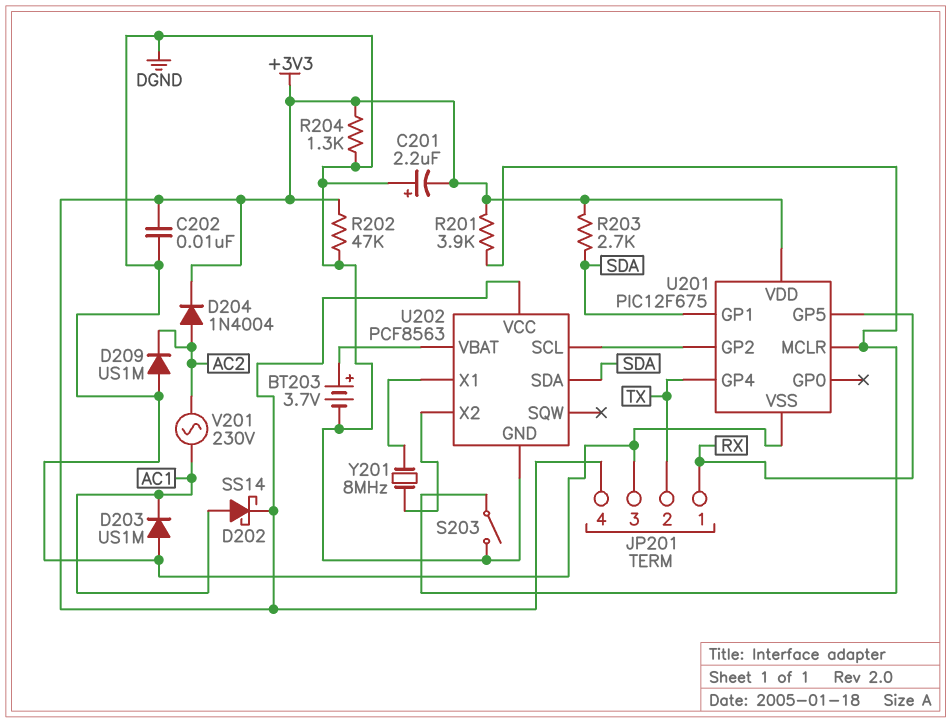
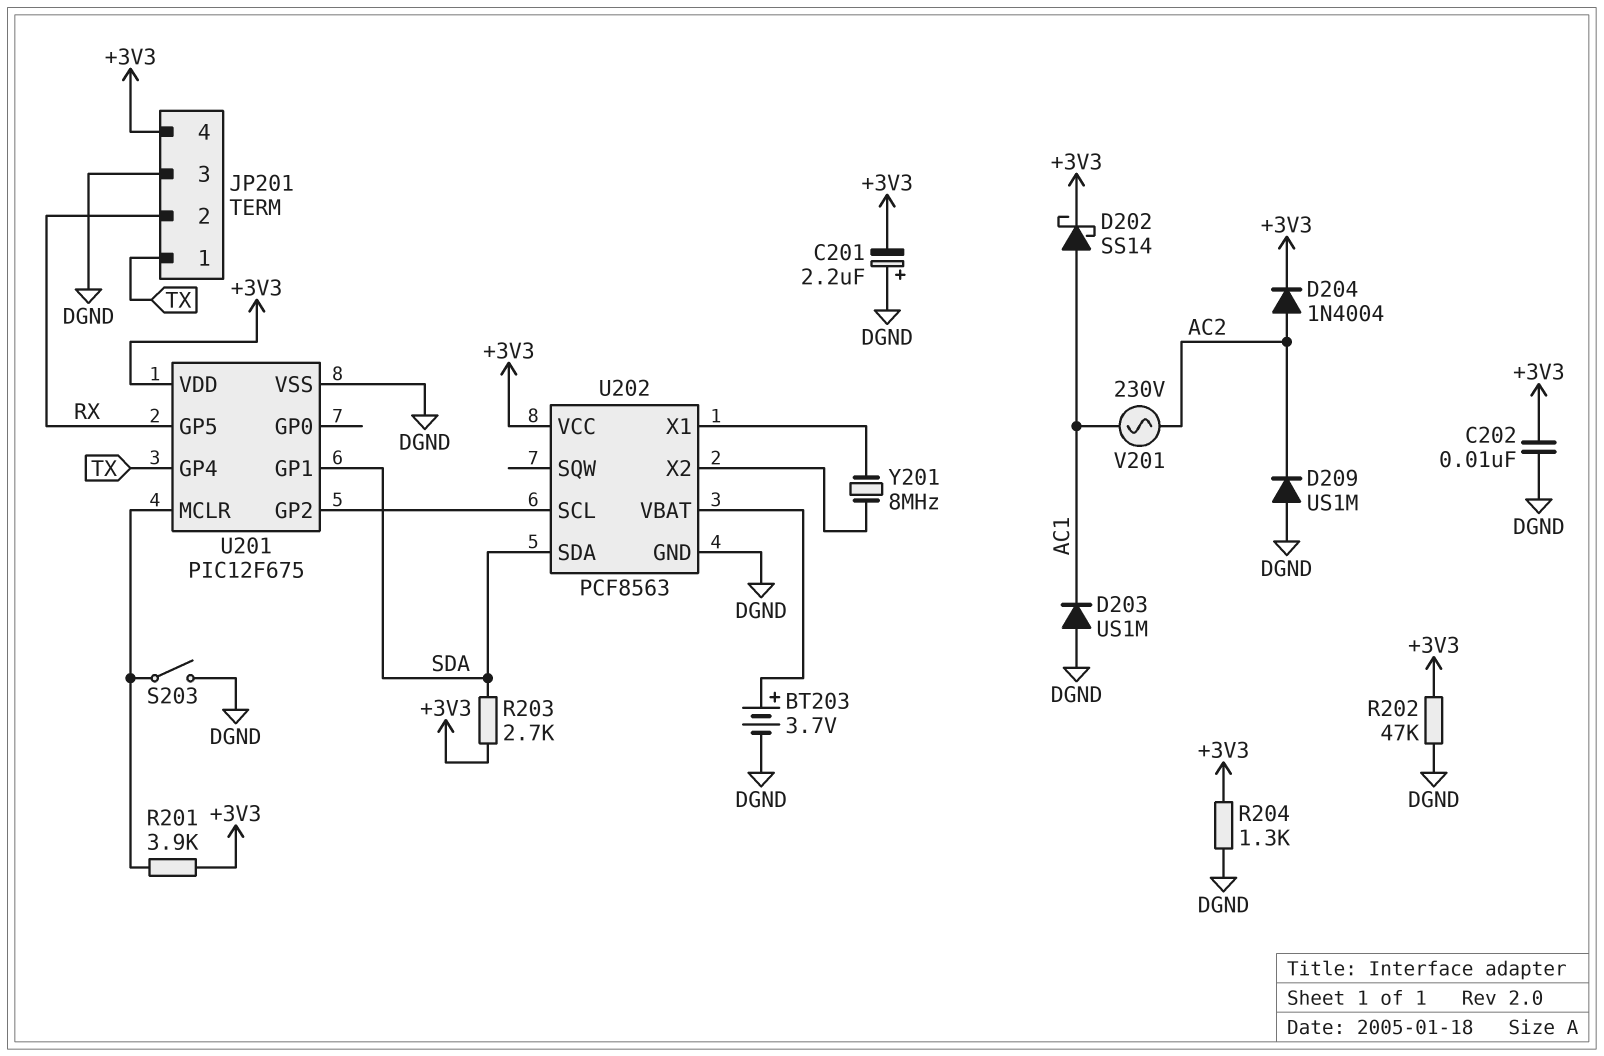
JP201 pin 1: RX -> TX
JP201 pin 2: TX -> RX

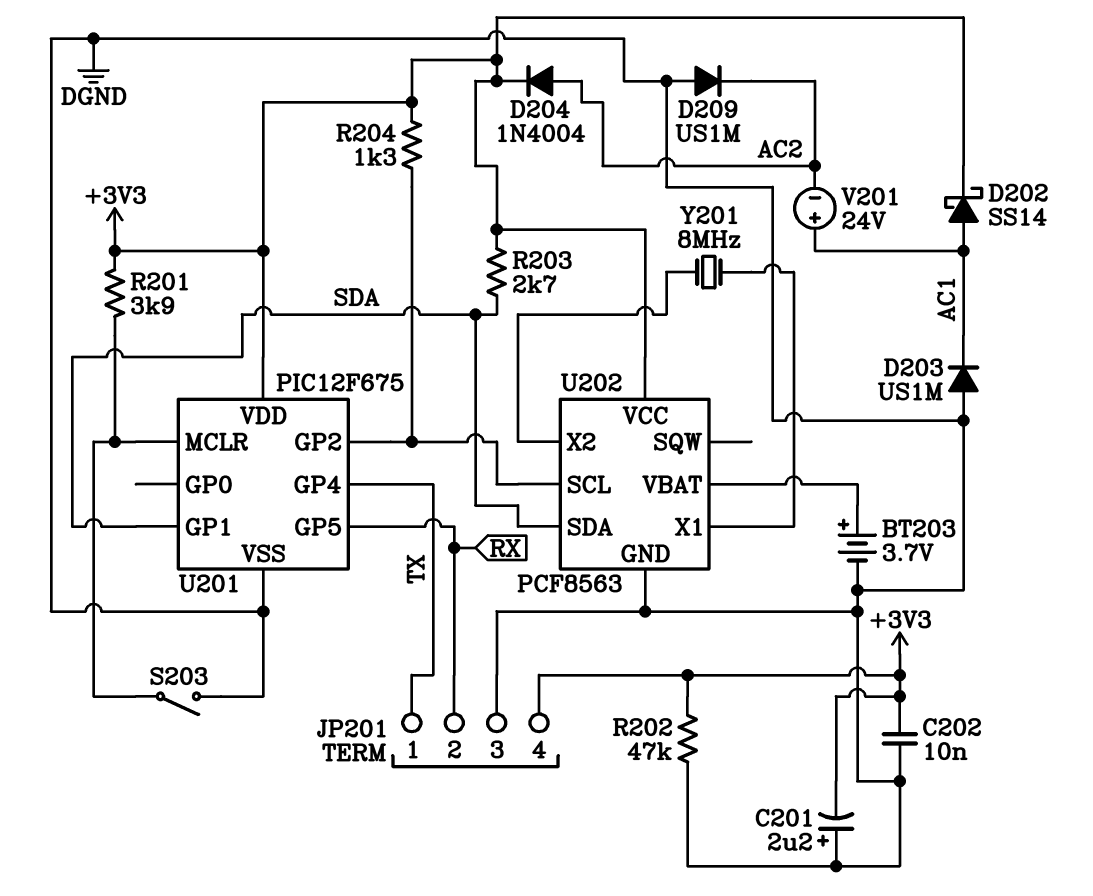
R204: 1.3k (+3V3, DGND) -> 1.3k (+3V3, U201/GP2)
V201: AC 230V (AC1, AC2) -> 24V (plus AC1, minus AC2)

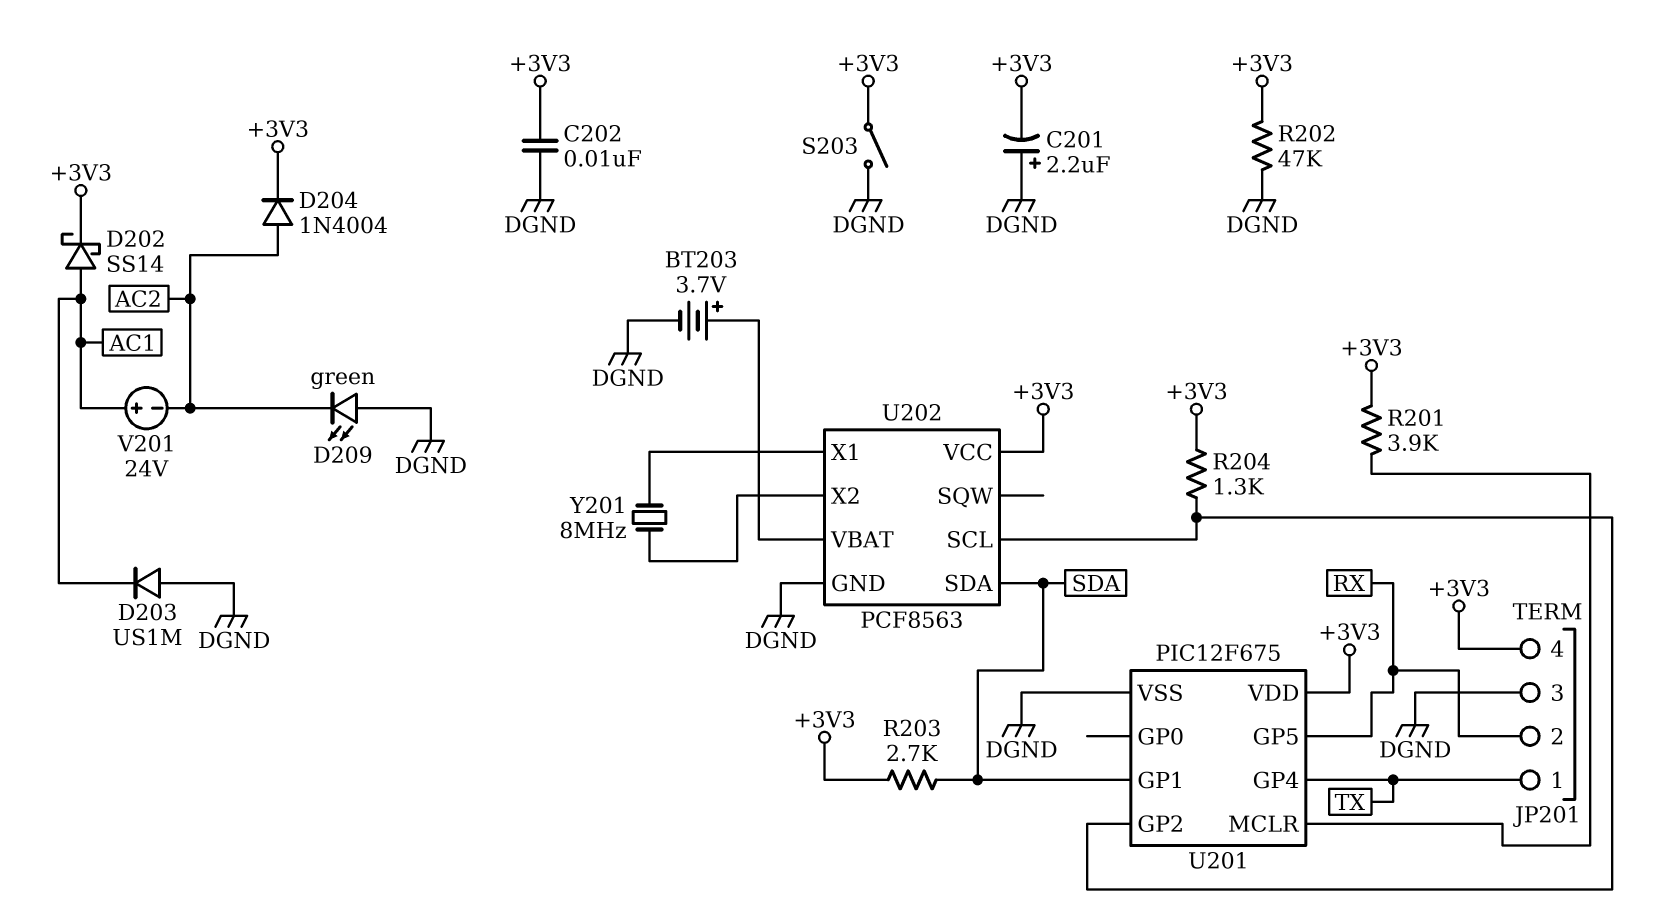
D209: diode US1M (A DGND, K AC2) -> LED green (A DGND, K AC2)
S203: switch (DGND, U201/MCLR) -> switch (+3V3, DGND)

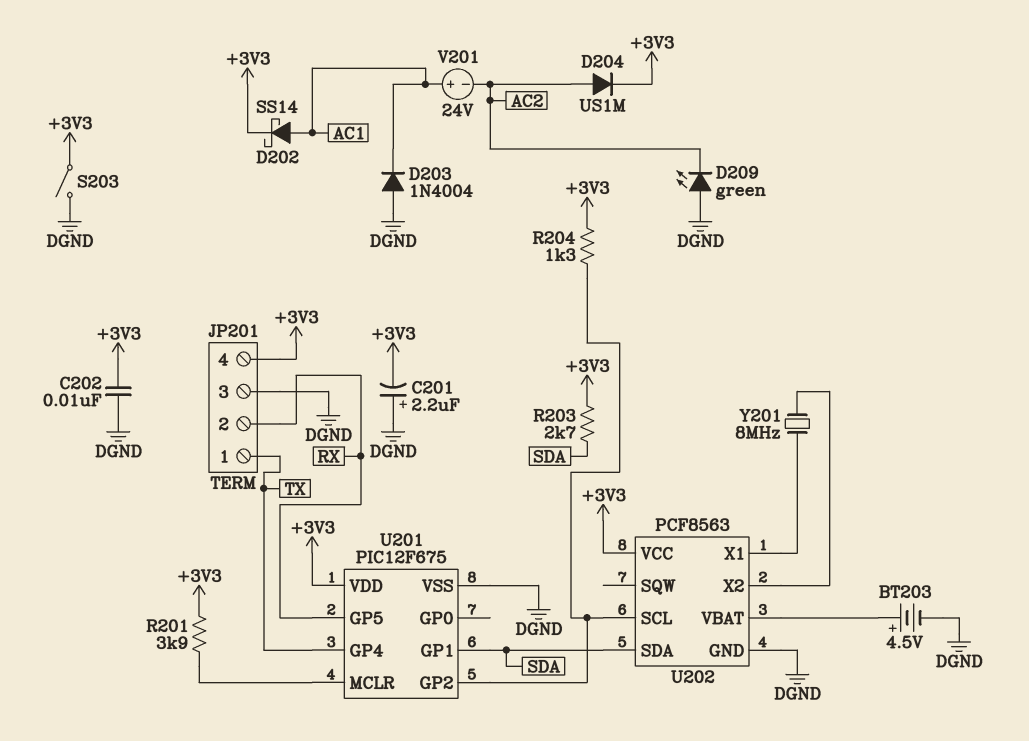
BT203: 3.7V (plus U202/VBAT, minus DGND) -> 4.5V (plus U202/VBAT, minus DGND)
D203: diode US1M (A DGND, K AC1) -> diode 1N4004 (A DGND, K AC1)
D204: diode 1N4004 (A AC2, K +3V3) -> diode US1M (A AC2, K +3V3)
R202: 47k (+3V3, DGND) -> none

